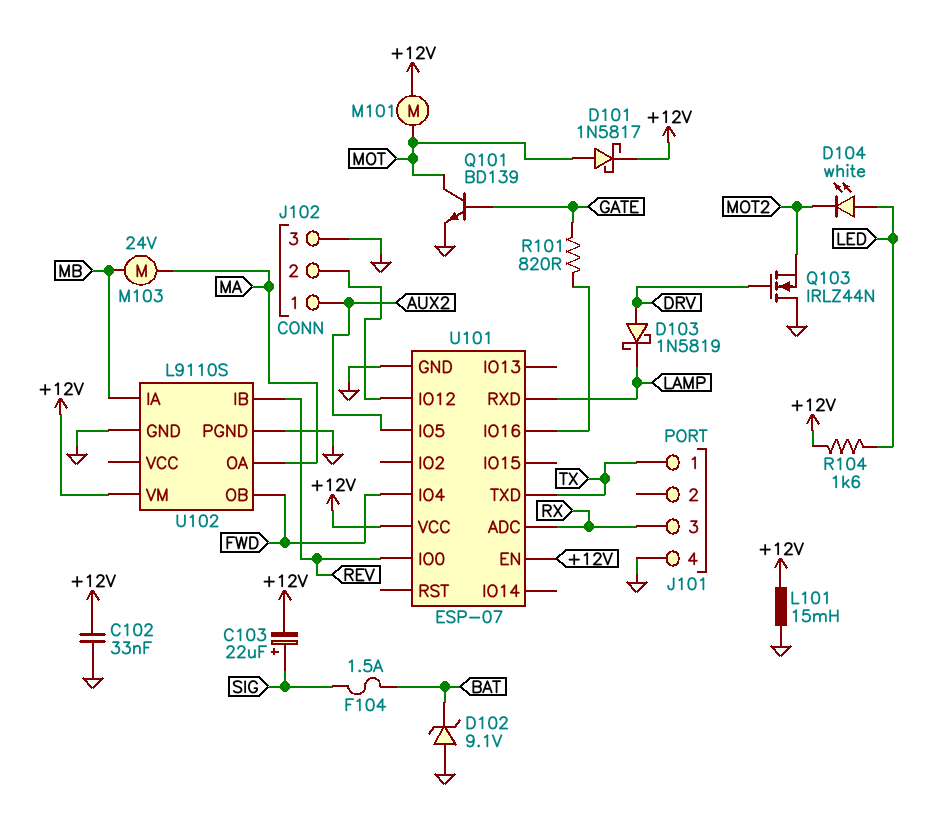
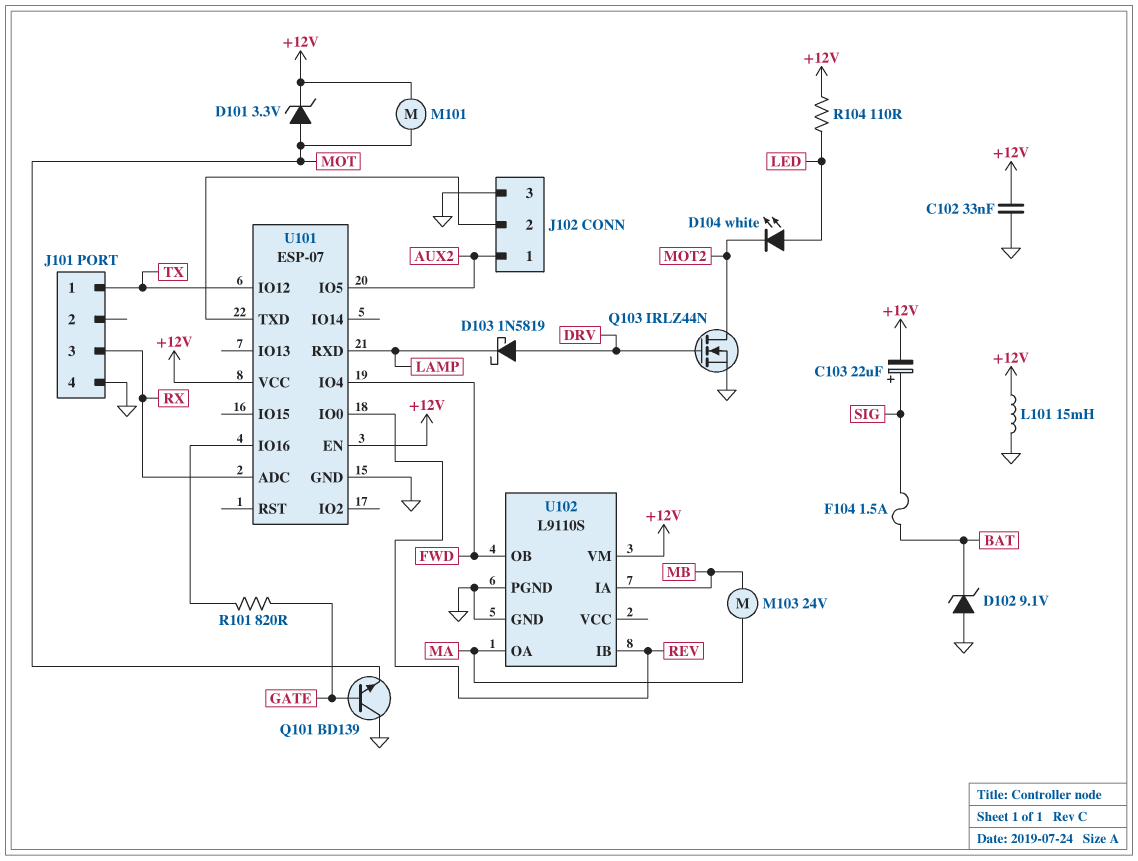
D101: schottky 1N5817 (A MOT, K +12V) -> zener 3.3V (A MOT, K +12V)
Q101: NPN BD139 (B GATE, C MOT, E GND) -> NPN BD139 (B GATE, C GND, E MOT)
Q103: NMOS IRLZ44N (G DRV, D GND, S MOT2) -> NMOS IRLZ44N (G DRV, D MOT2, S GND)
R104: 1.6k (+12V, LED) -> 110 (+12V, LED)
U101 pin IO12: J102/2 -> TX
U101 pin TXD: TX -> J102/2

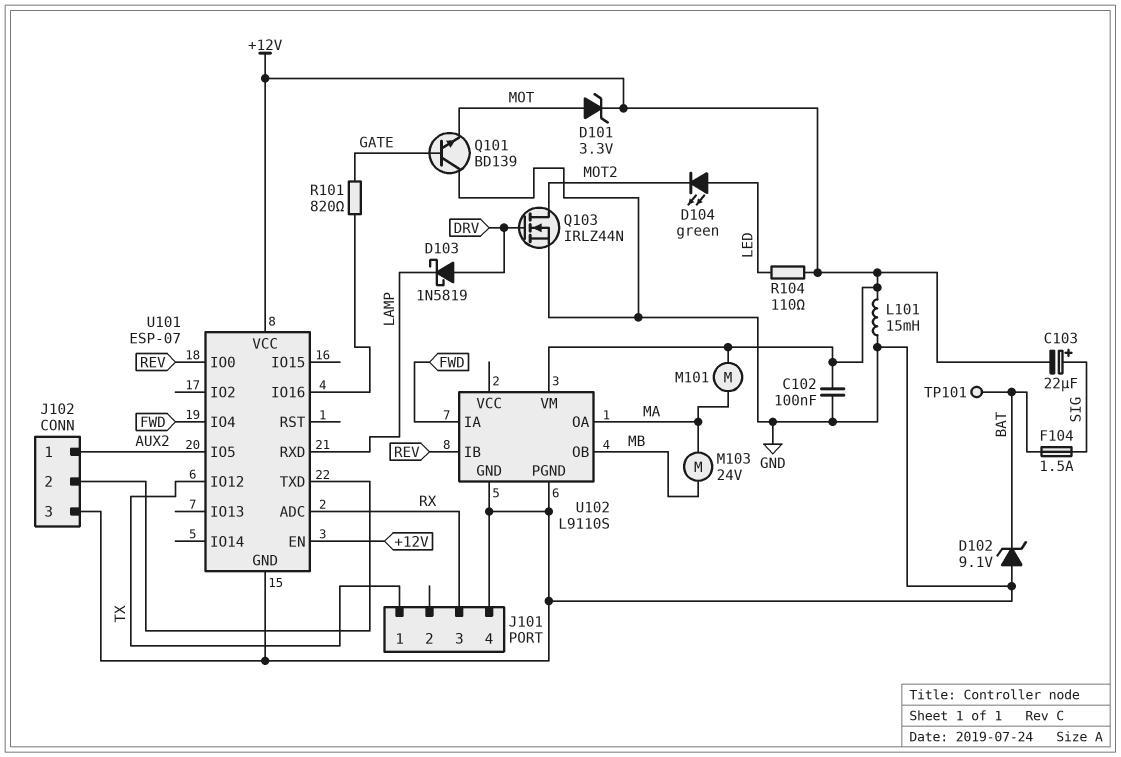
C102: 33nF (+12V, GND) -> 100nF (+12V, GND)
D104: LED white (A LED, K MOT2) -> LED green (A LED, K MOT2)
M101: motor (+12V, MOT) -> motor (+12V, MA)
TP101: none -> test point (BAT)
U102 pin IA: MB -> FWD
U102 pin OB: FWD -> MB

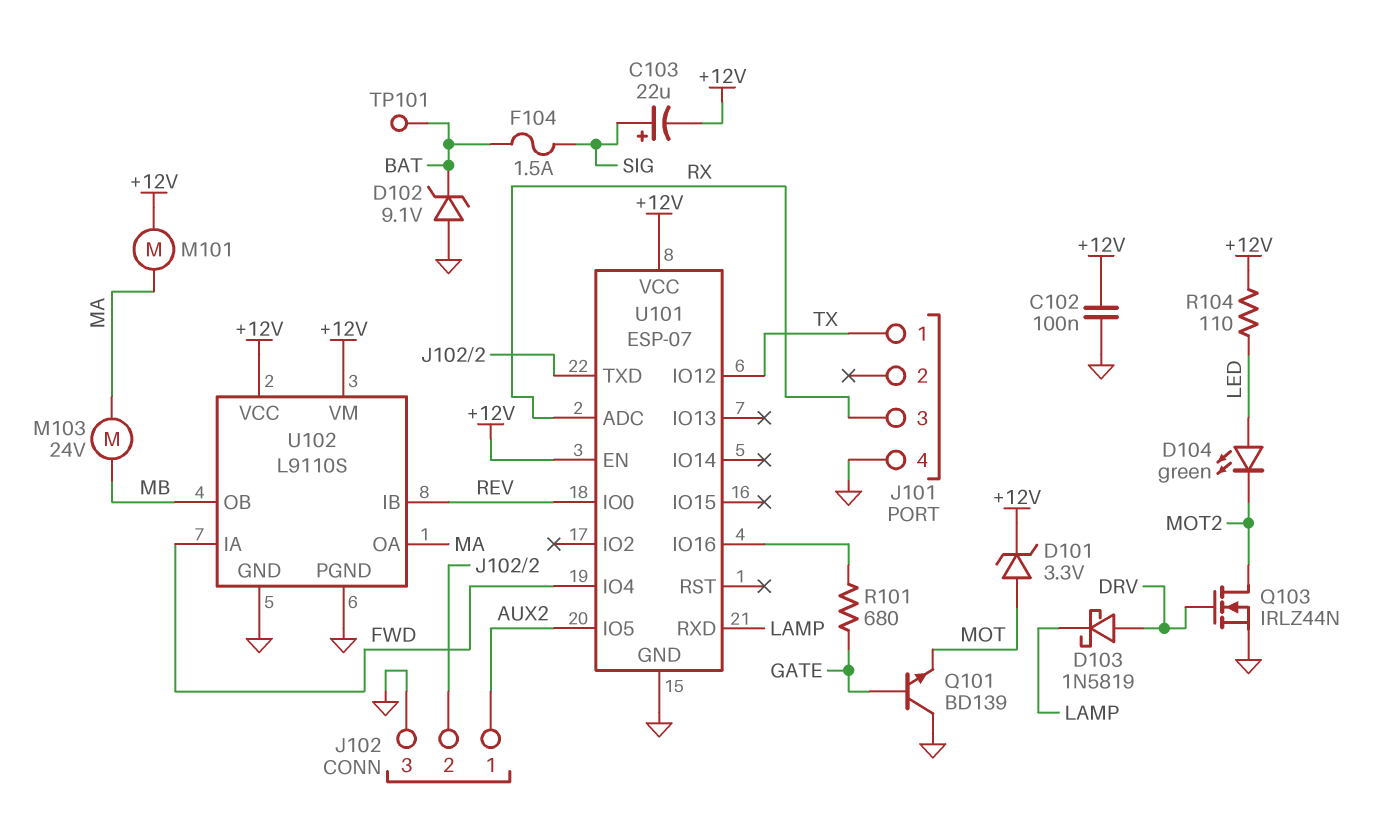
L101: 15mH (+12V, GND) -> none
R101: 820 (GATE, U101/IO16) -> 680 (GATE, U101/IO16)
U102 pin VCC: none -> +12V

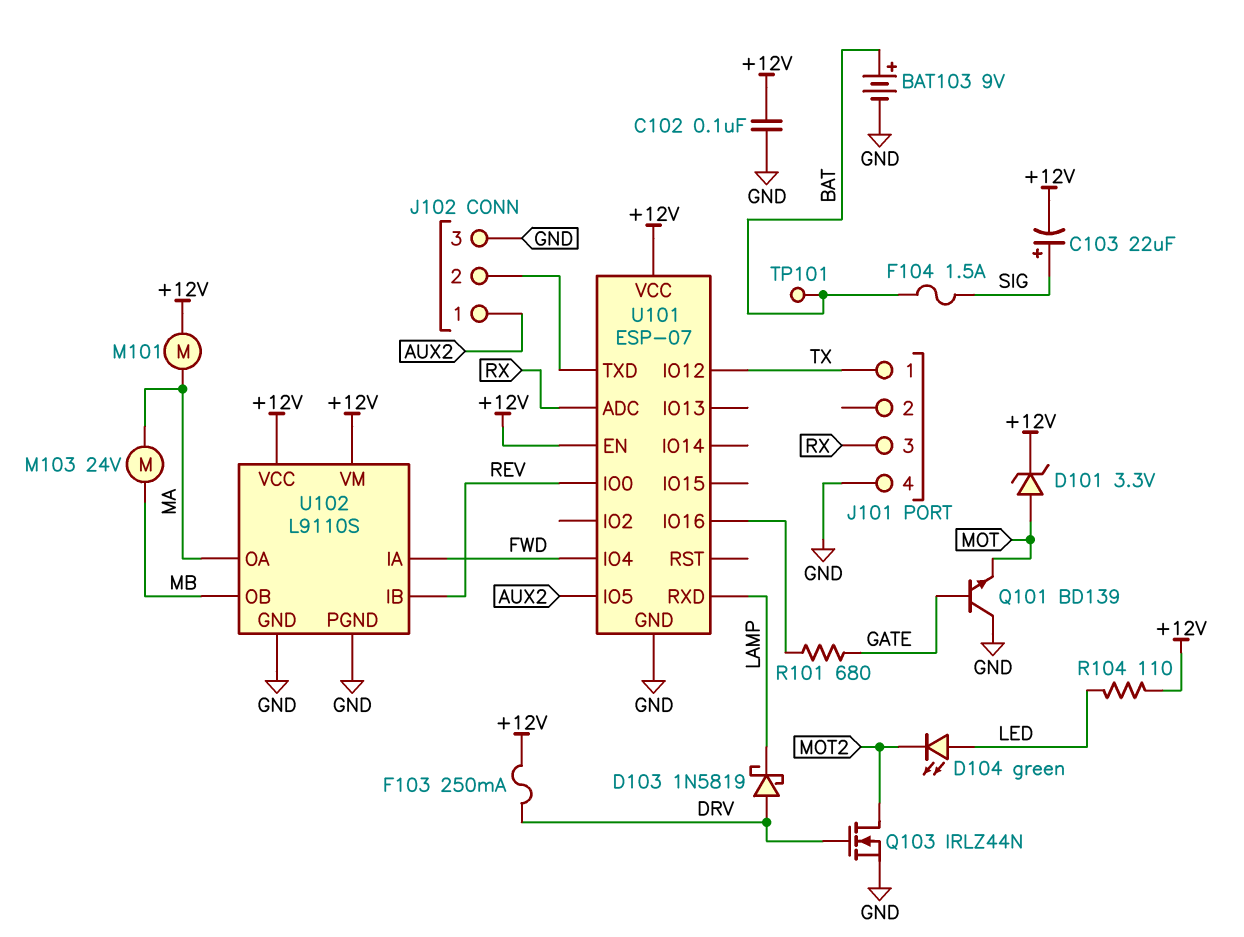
BAT103: none -> 9V (plus BAT, minus GND)
D102: zener 9.1V (A GND, K BAT) -> none
F103: none -> 250mA (+12V, DRV)

